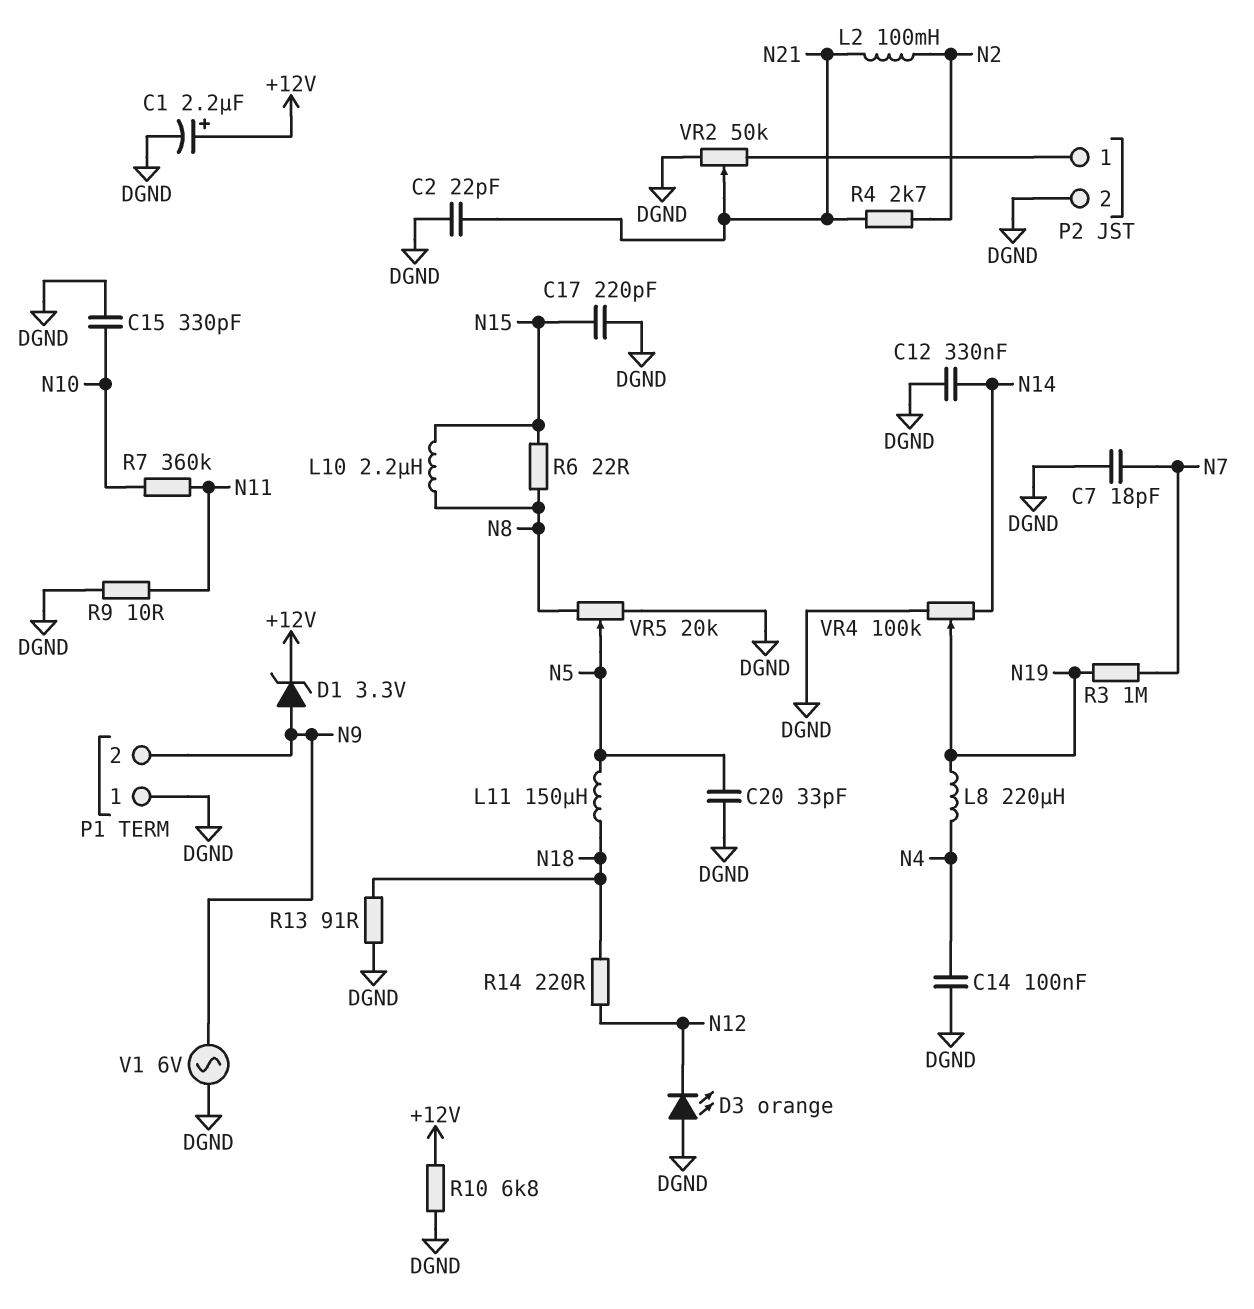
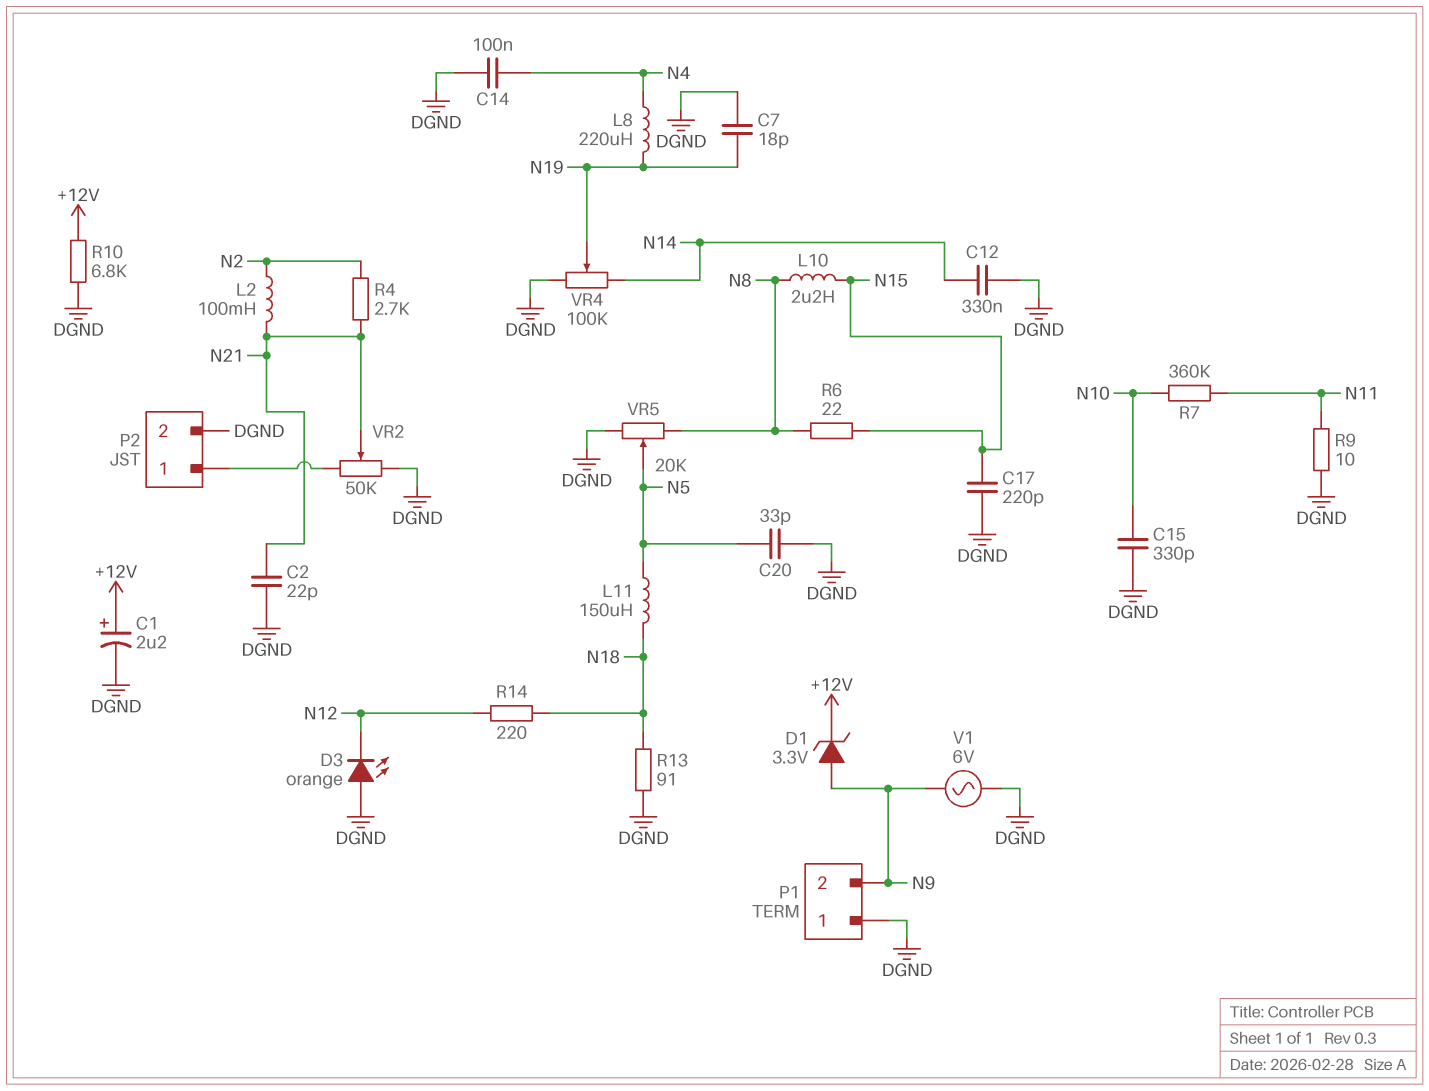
C7: 18pF (DGND, N7) -> 18pF (DGND, N19)
R3: 1M (N7, N19) -> none

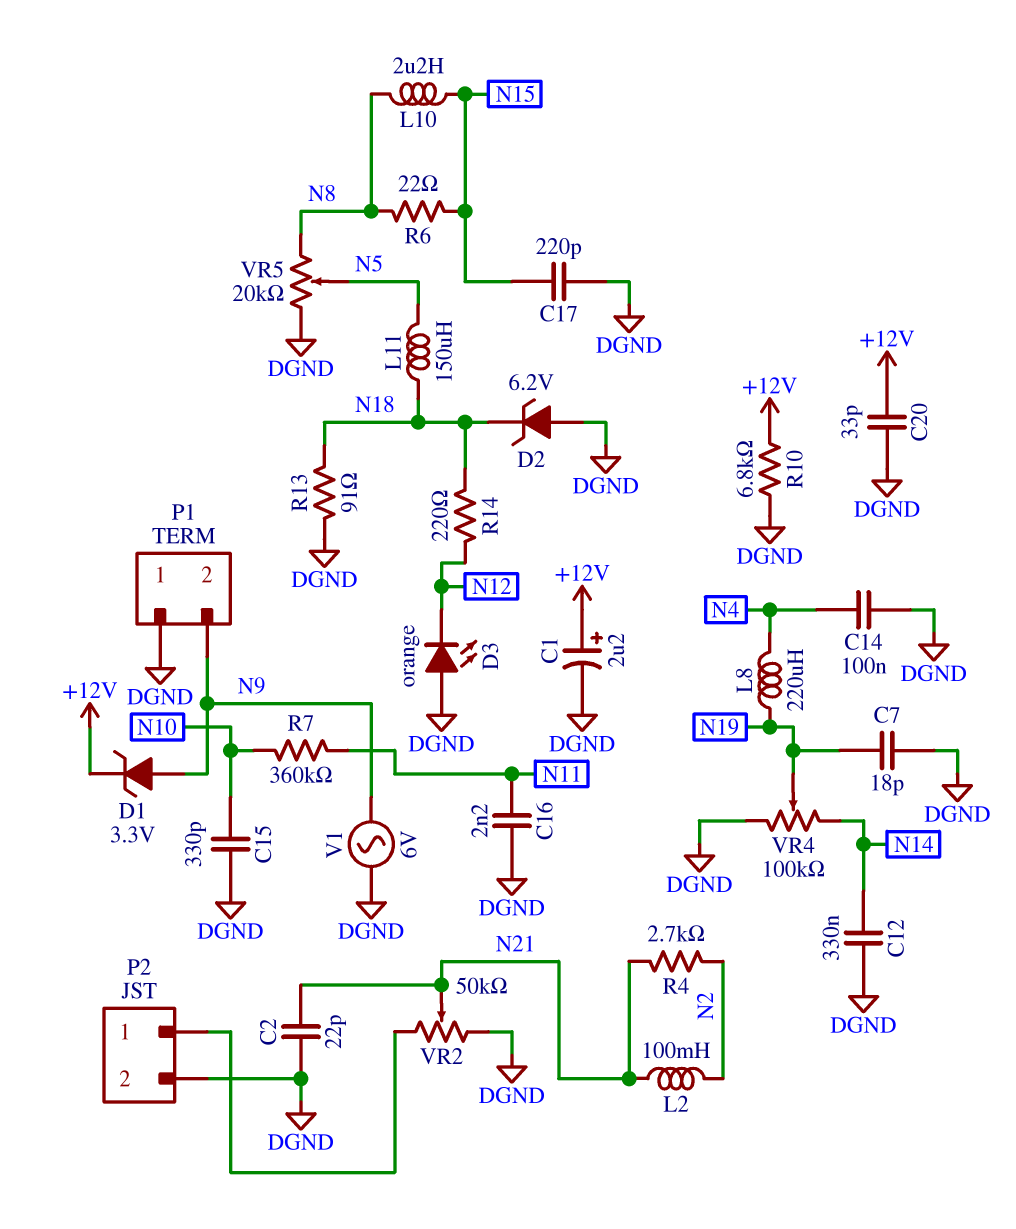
C16: none -> 2.2nF (DGND, N11)
C20: 33pF (DGND, N5) -> 33pF (+12V, DGND)
D2: none -> zener 6.2V (A DGND, K N18)
R9: 10 (DGND, N11) -> none

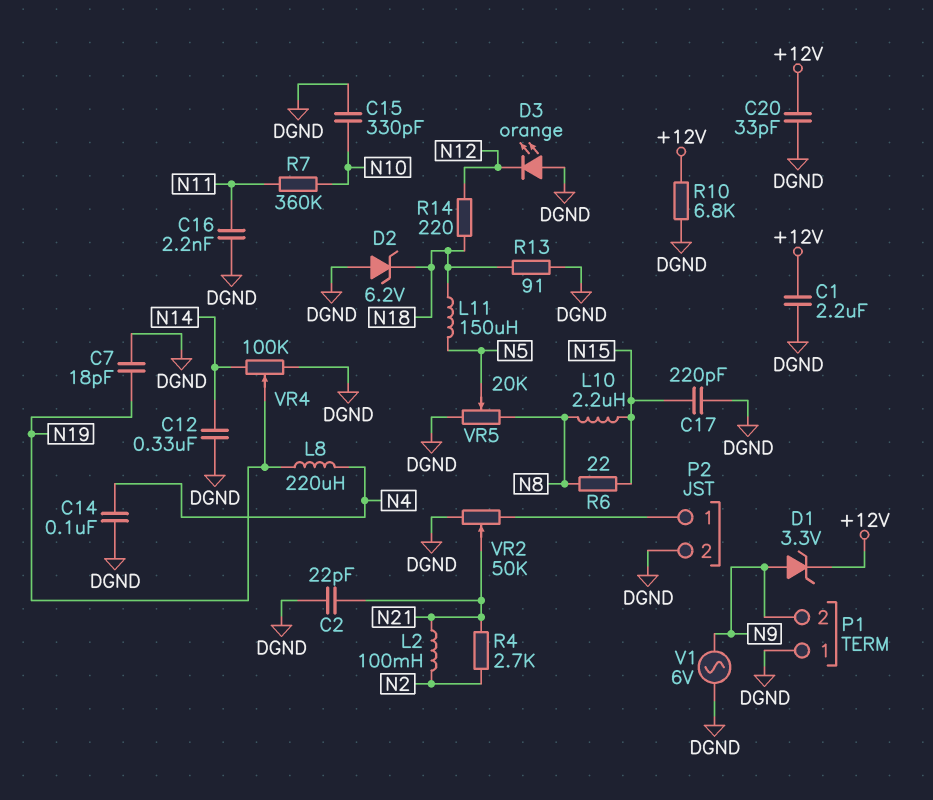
C1: 2.2uF (plus +12V, minus DGND) -> 2.2uF (+12V, DGND)

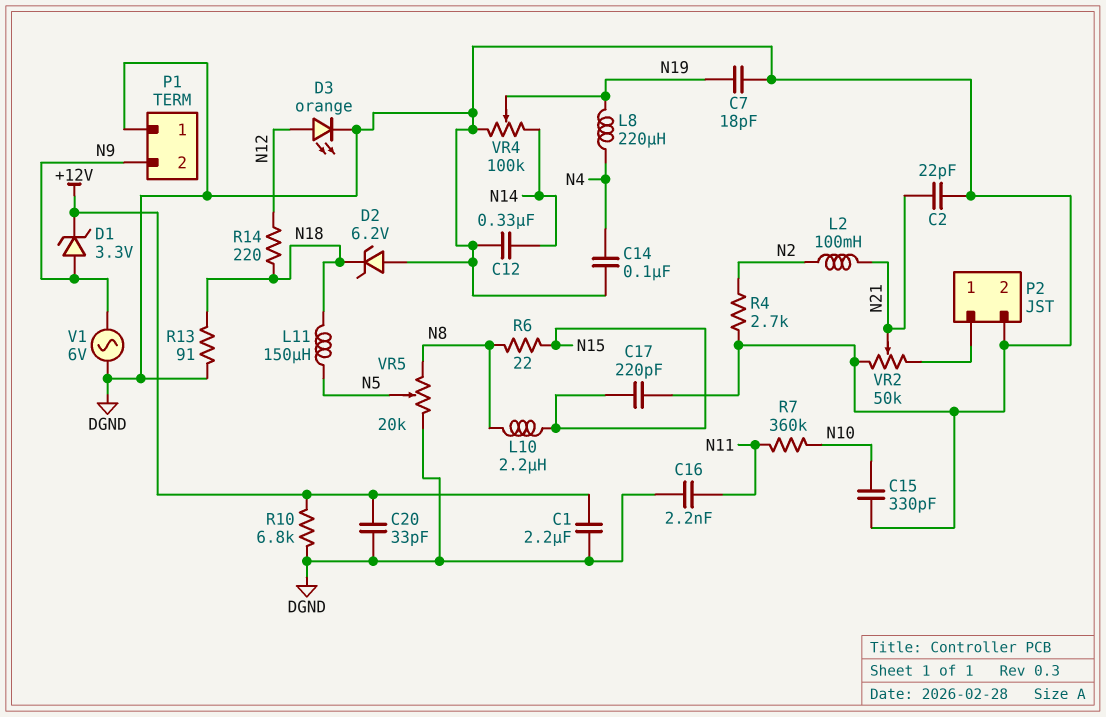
D3: LED orange (A DGND, K N12) -> LED orange (A N12, K DGND)
R4: 2.7k (N2, N21) -> 2.7k (DGND, N2)

